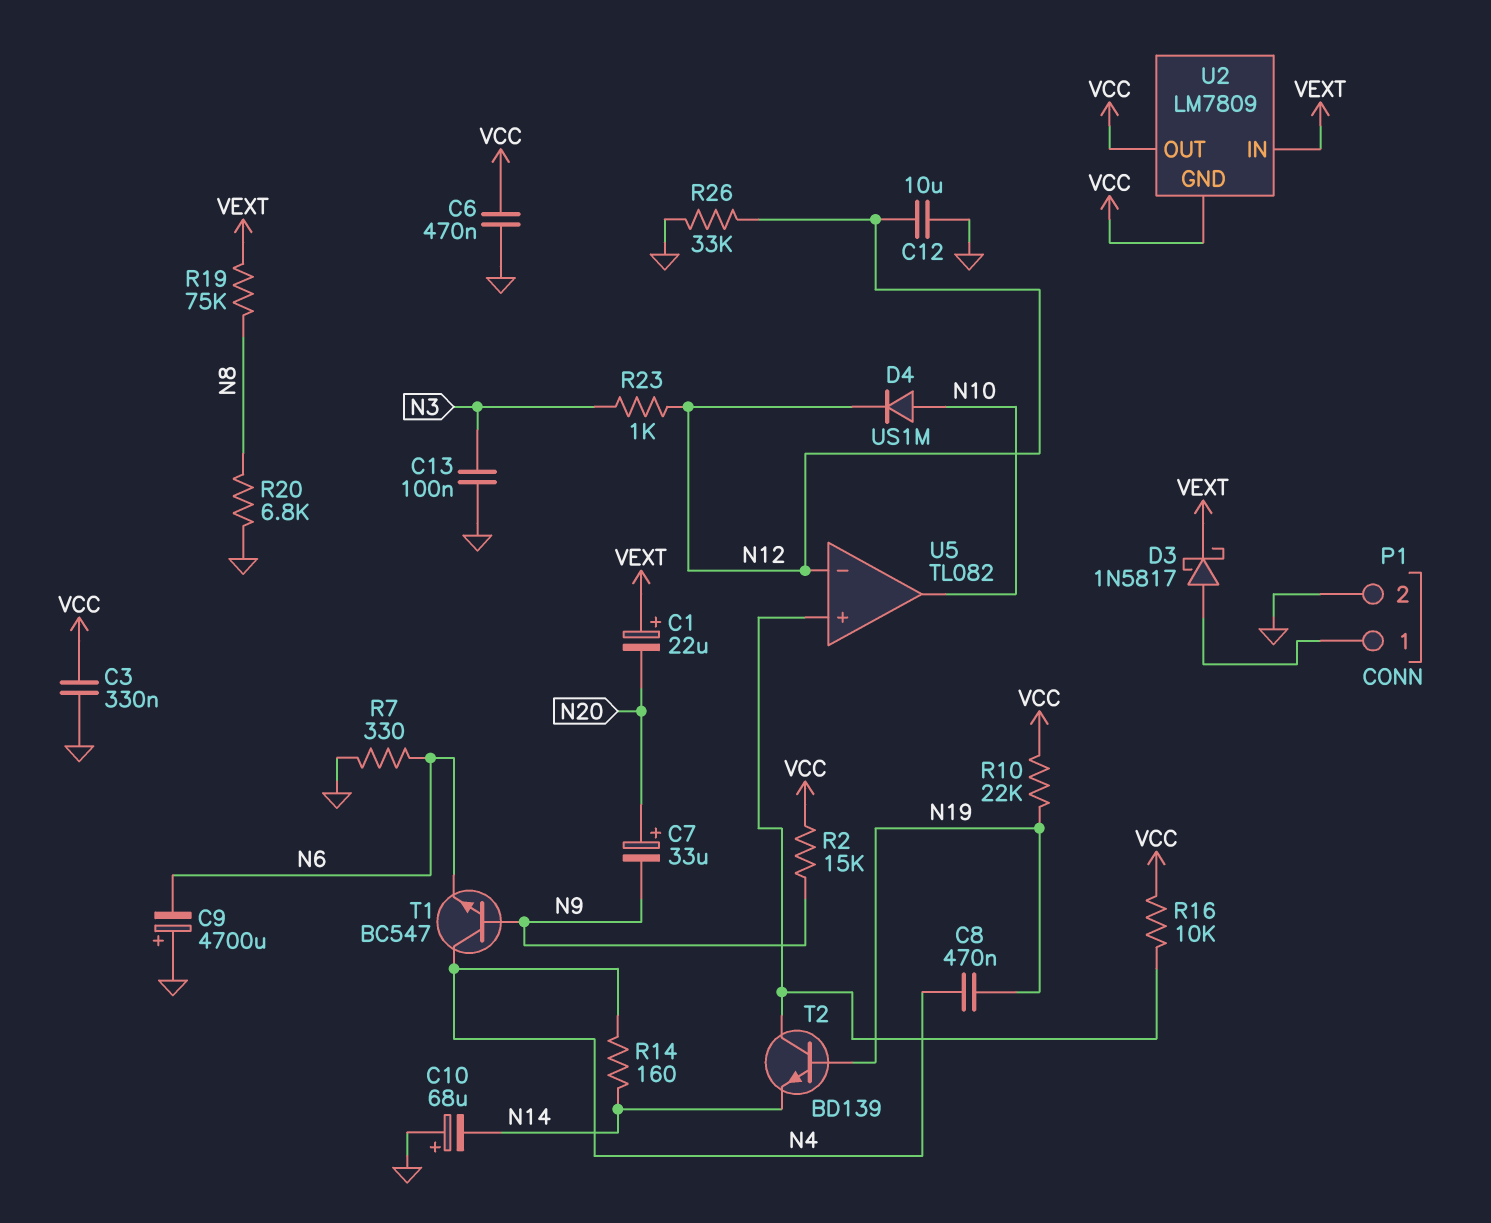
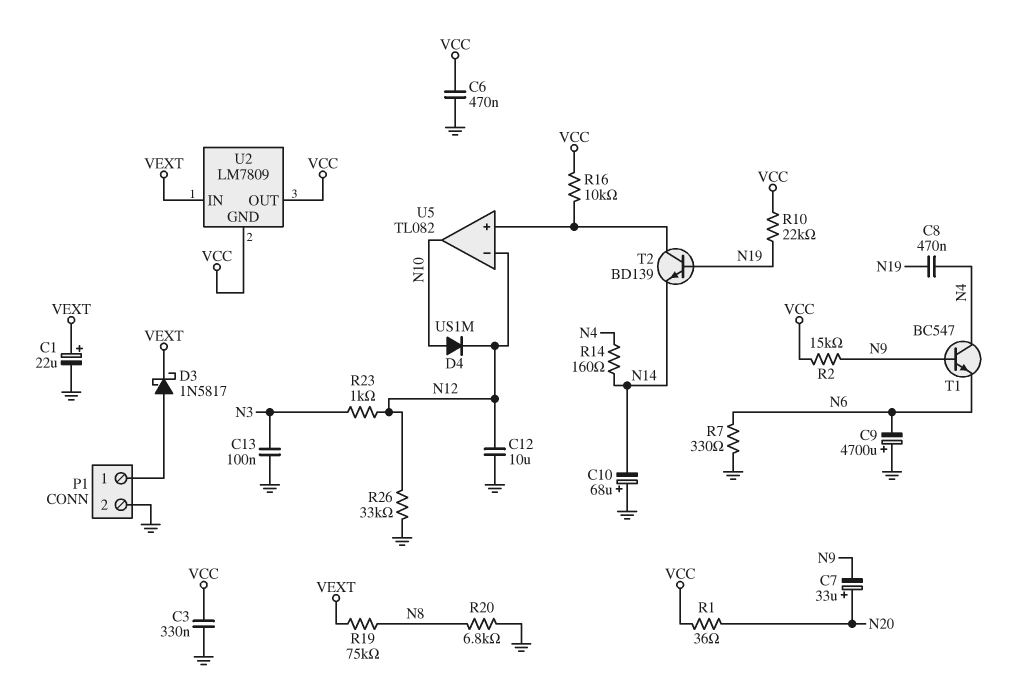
C1: 22uF (plus VEXT, minus N20) -> 22uF (plus VEXT, minus GND)
R1: none -> 36 (N20, VCC)

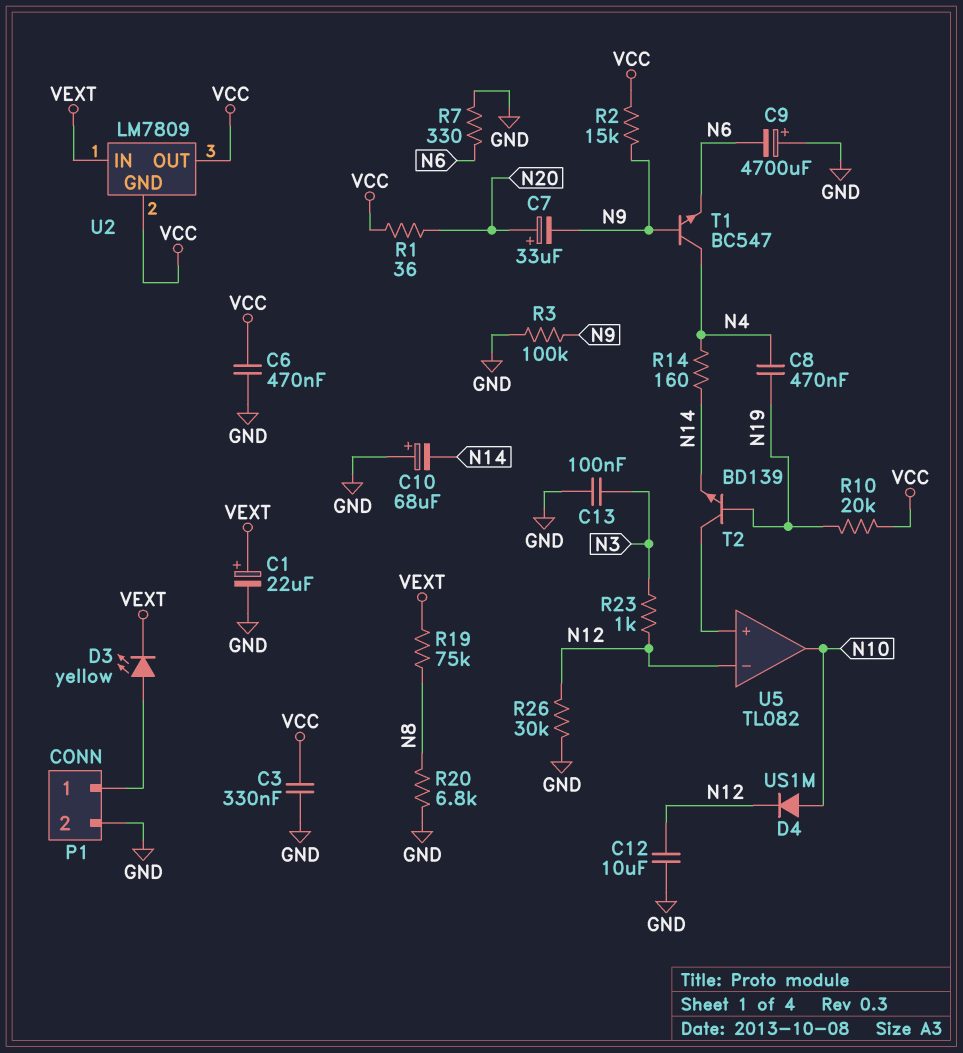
D3: schottky 1N5817 (A P1/1, K VEXT) -> LED yellow (A P1/1, K VEXT)
R3: none -> 100k (GND, N9)
R10: 22k (N19, VCC) -> 20k (N19, VCC)
R16: 10k (U5/in+, VCC) -> none
R26: 33k (GND, N12) -> 30k (GND, N12)

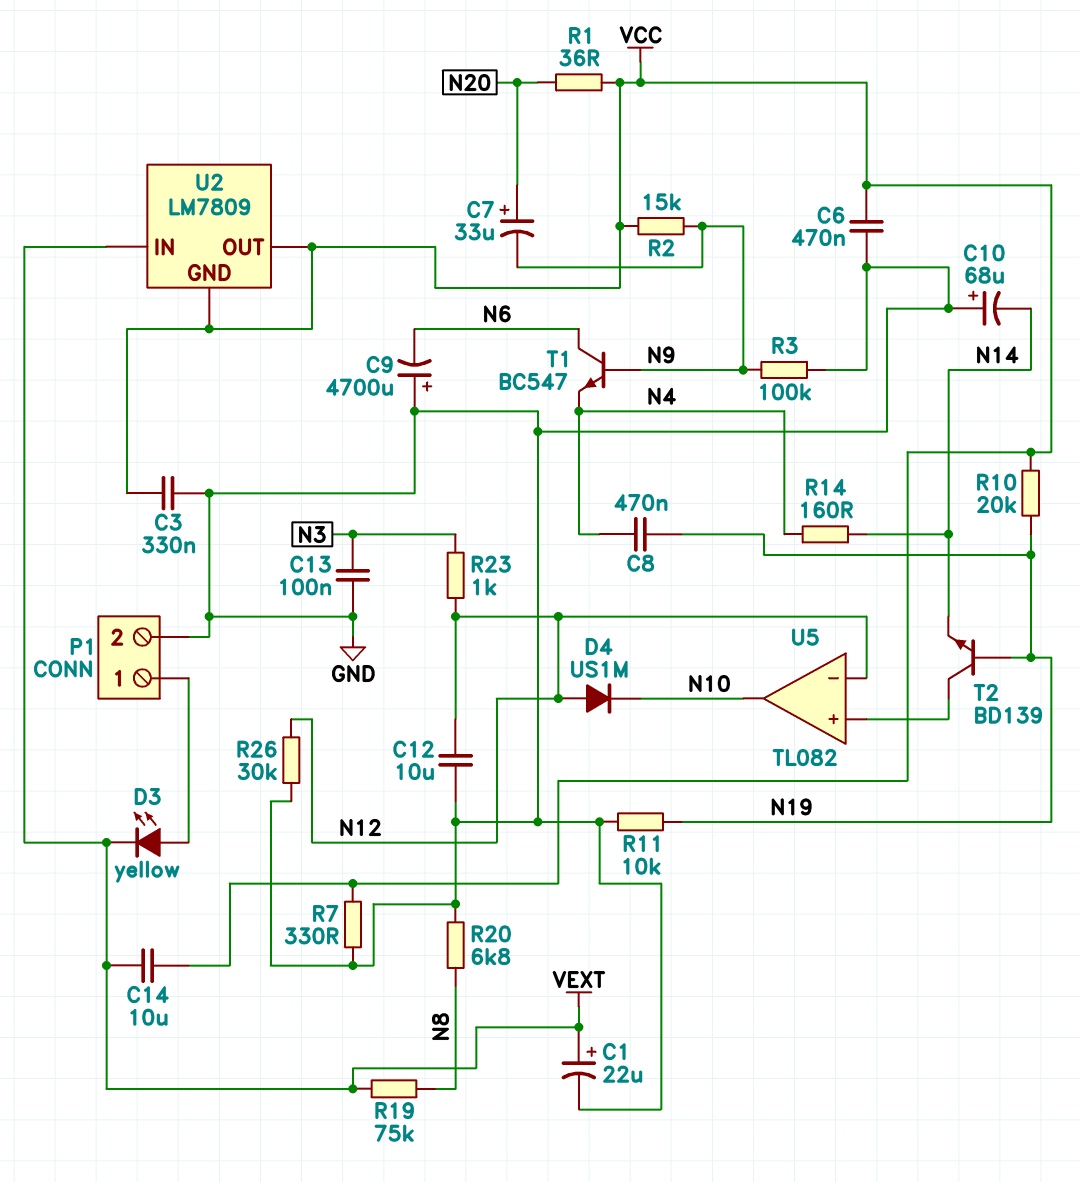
C14: none -> 10uF (VCC, VEXT)
D4: diode US1M (A N10, K N12) -> diode US1M (A N12, K N10)
R7: 330 (GND, N6) -> 330 (GND, VCC)
R11: none -> 10k (GND, N19)
T1: NPN BC547 (B N9, C N4, E N6) -> NPN BC547 (B N9, C N6, E N4)

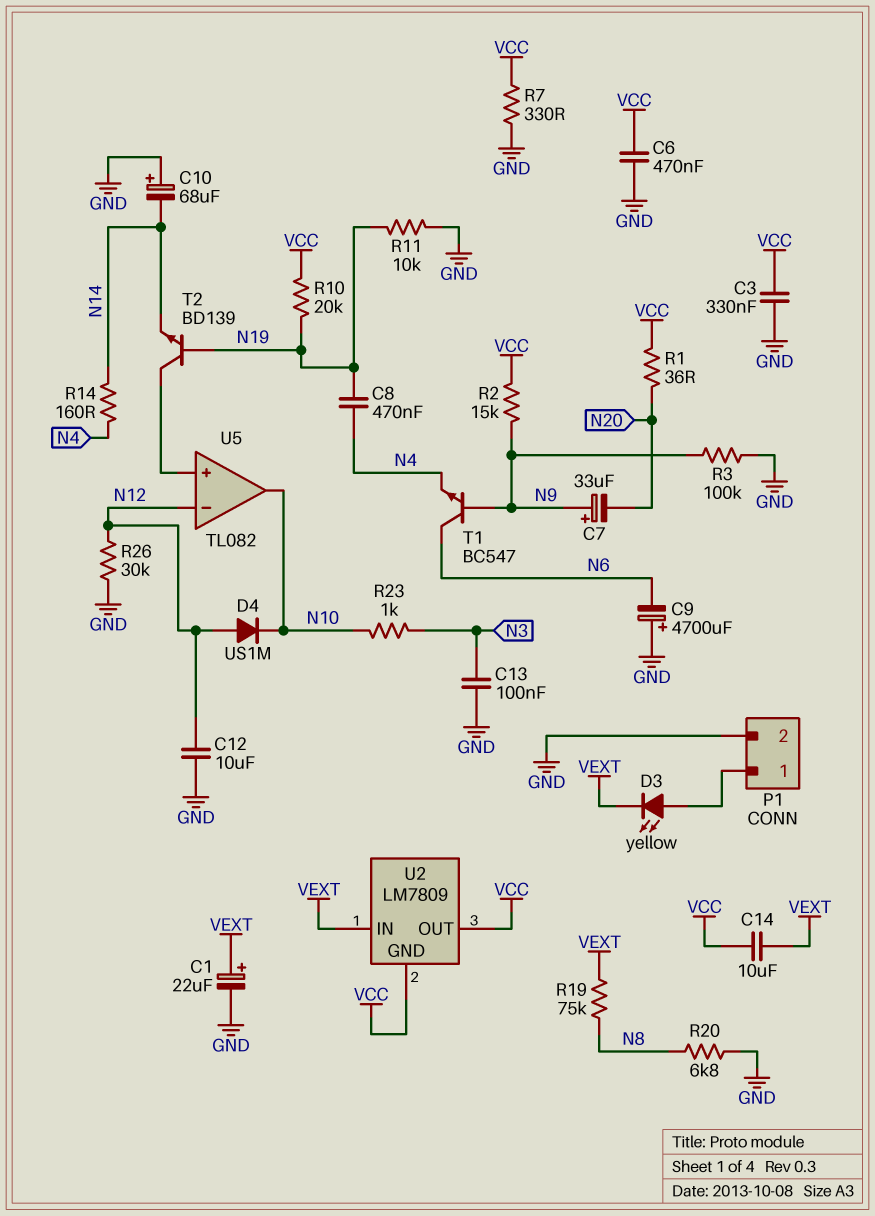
C7: 33uF (plus N20, minus N9) -> 33uF (plus N9, minus N20)
R23: 1k (N3, N12) -> 1k (N3, N10)

